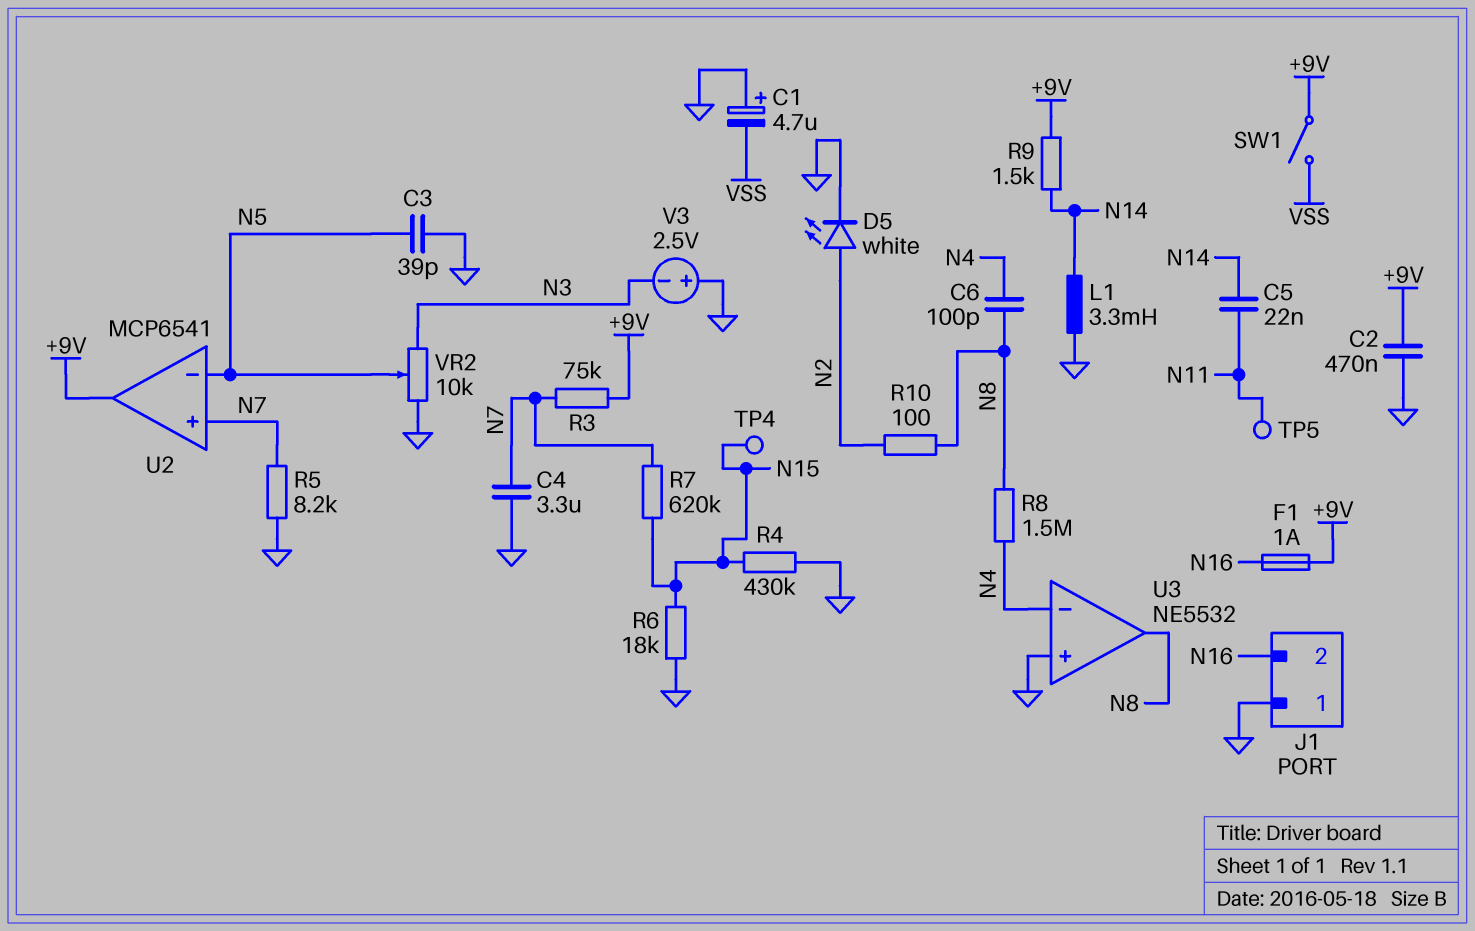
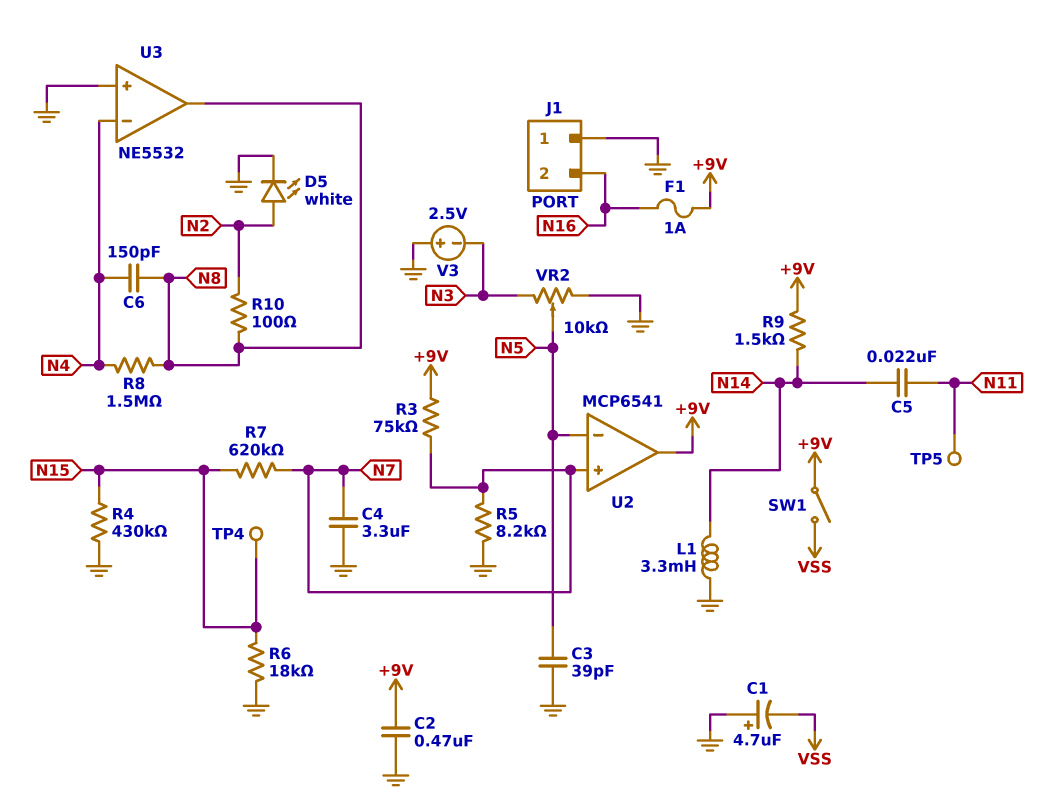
C6: 100pF (N4, N8) -> 150pF (N4, N8)

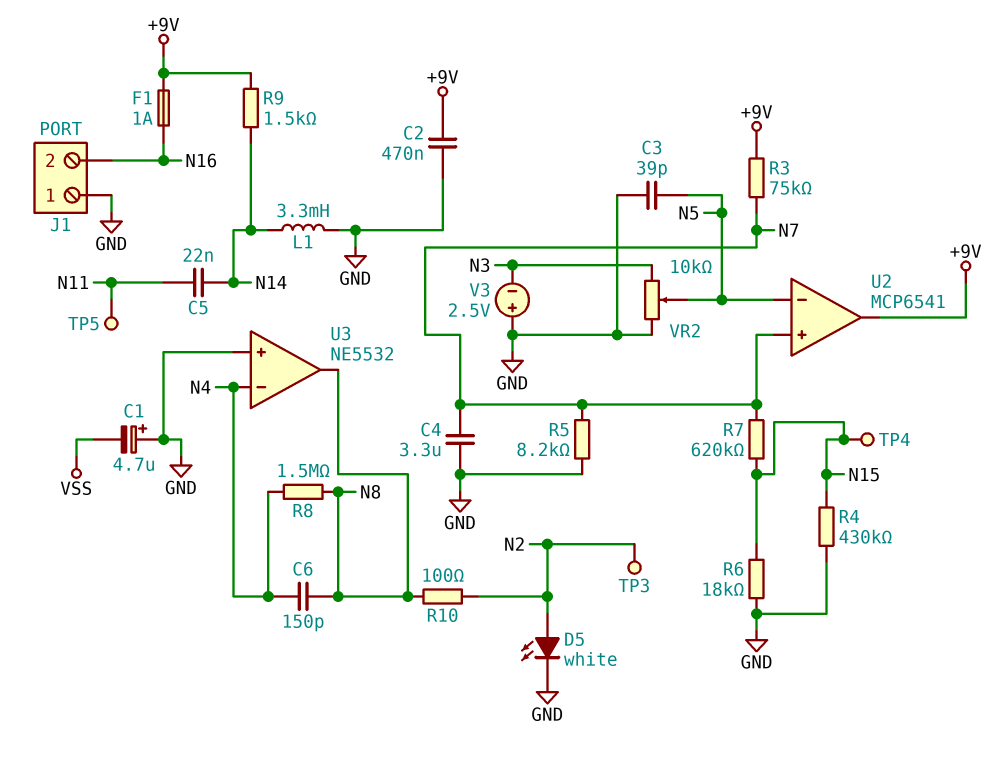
SW1: switch (+9V, VSS) -> none
TP3: none -> test point (N2)

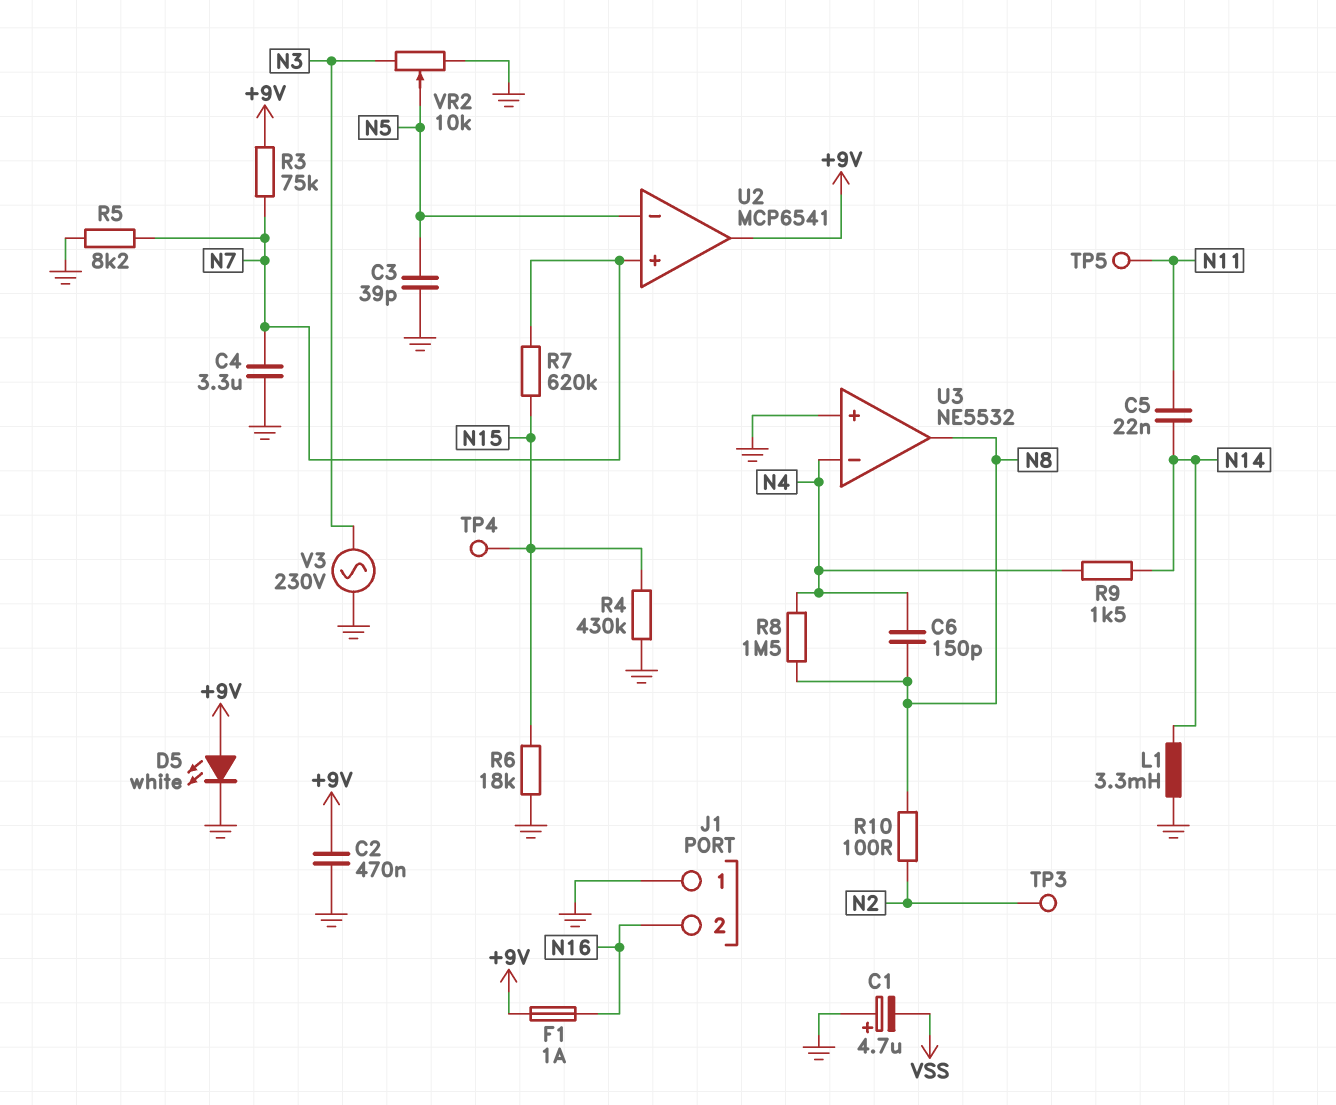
D5: LED white (A N2, K GND) -> LED white (A +9V, K GND)
R9: 1.5k (+9V, N14) -> 1.5k (N4, N14)
V3: 2.5V (plus GND, minus N3) -> AC 230V (GND, N3)

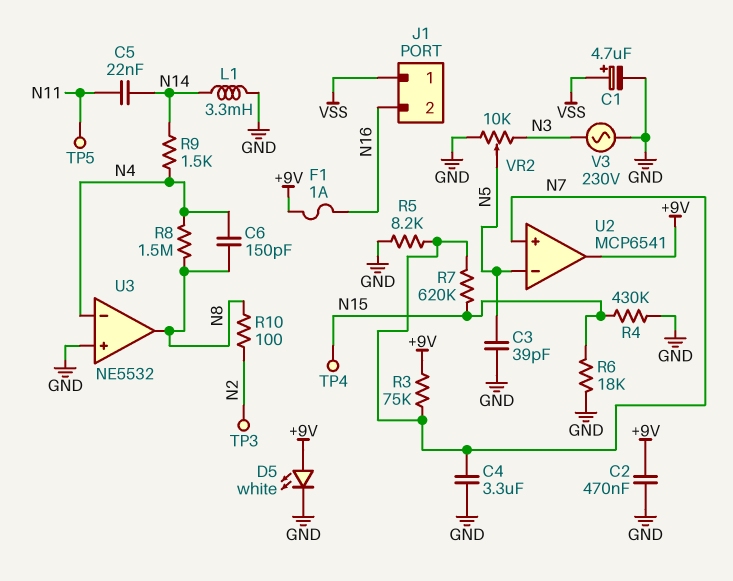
C1: 4.7uF (plus GND, minus VSS) -> 4.7uF (plus VSS, minus GND)
J1 pin 1: GND -> VSS

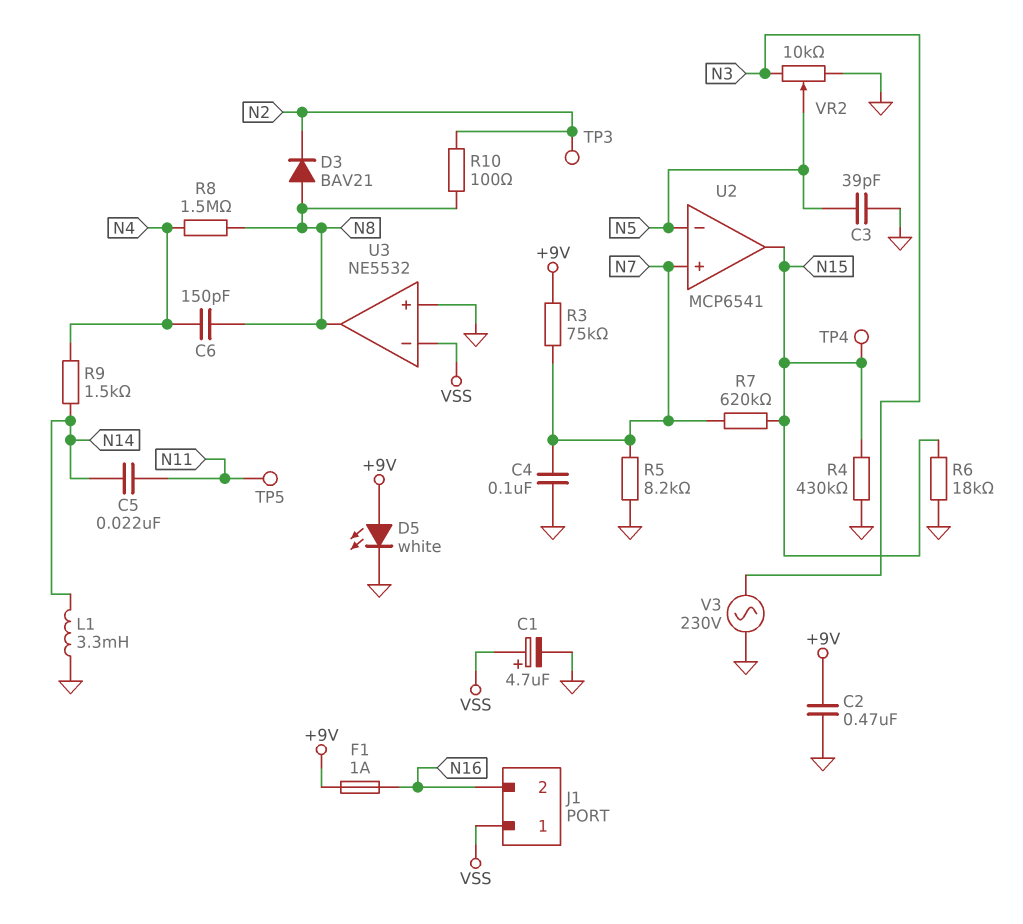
C4: 3.3uF (GND, N7) -> 100nF (GND, N7)
D3: none -> diode BAV21 (A N8, K N2)
U2 pin out: +9V -> N15
U3 pin in-: N4 -> VSS

